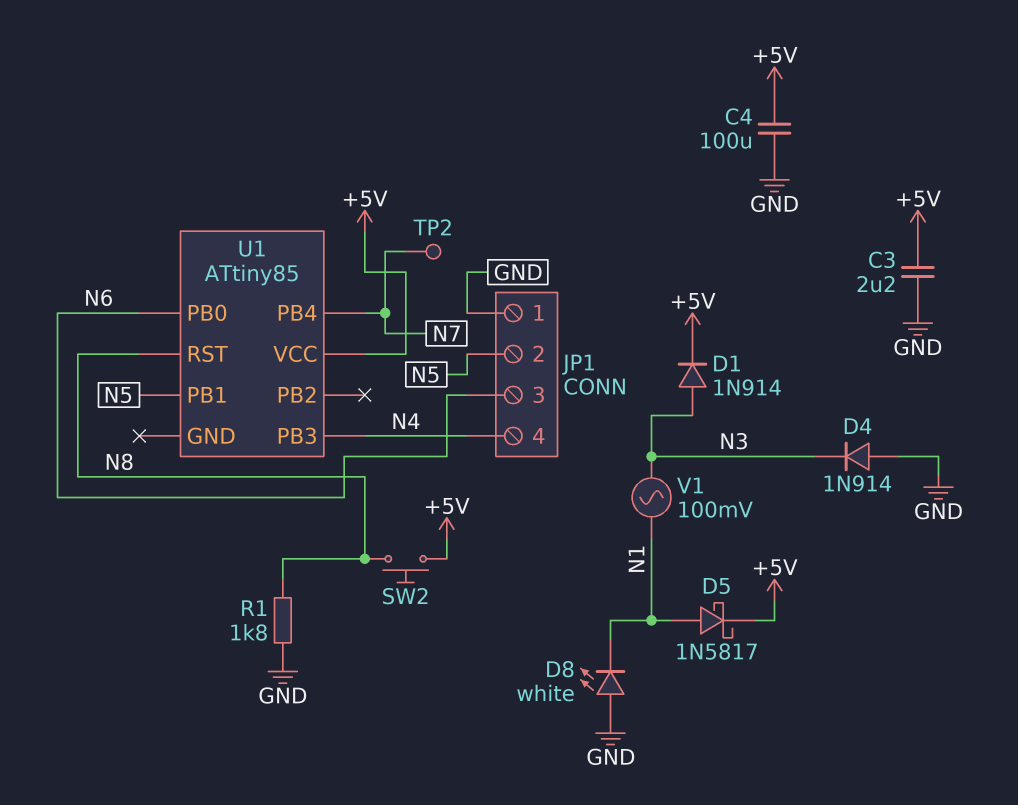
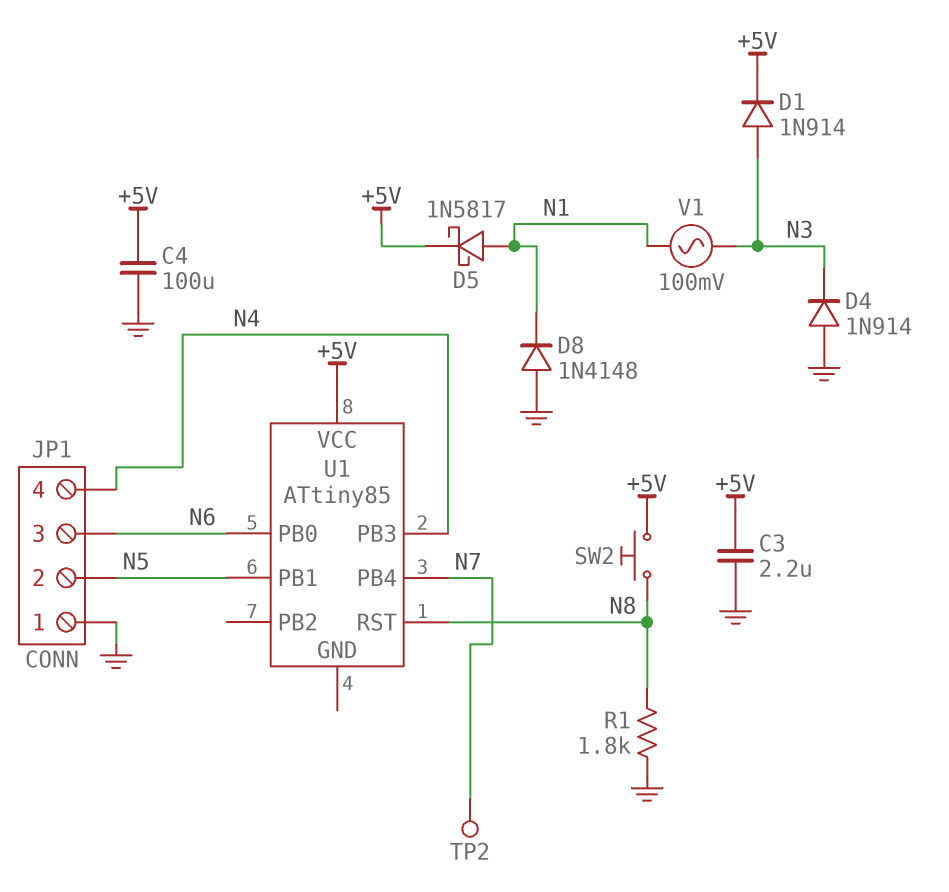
D8: LED white (A GND, K N1) -> diode 1N4148 (A GND, K N1)

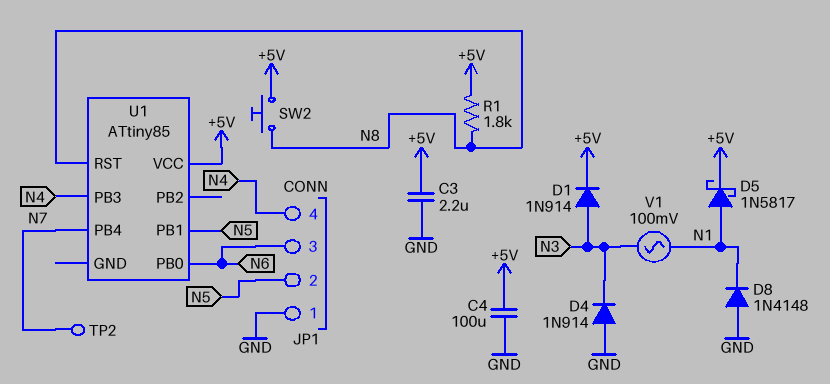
R1: 1.8k (GND, N8) -> 1.8k (+5V, N8)

